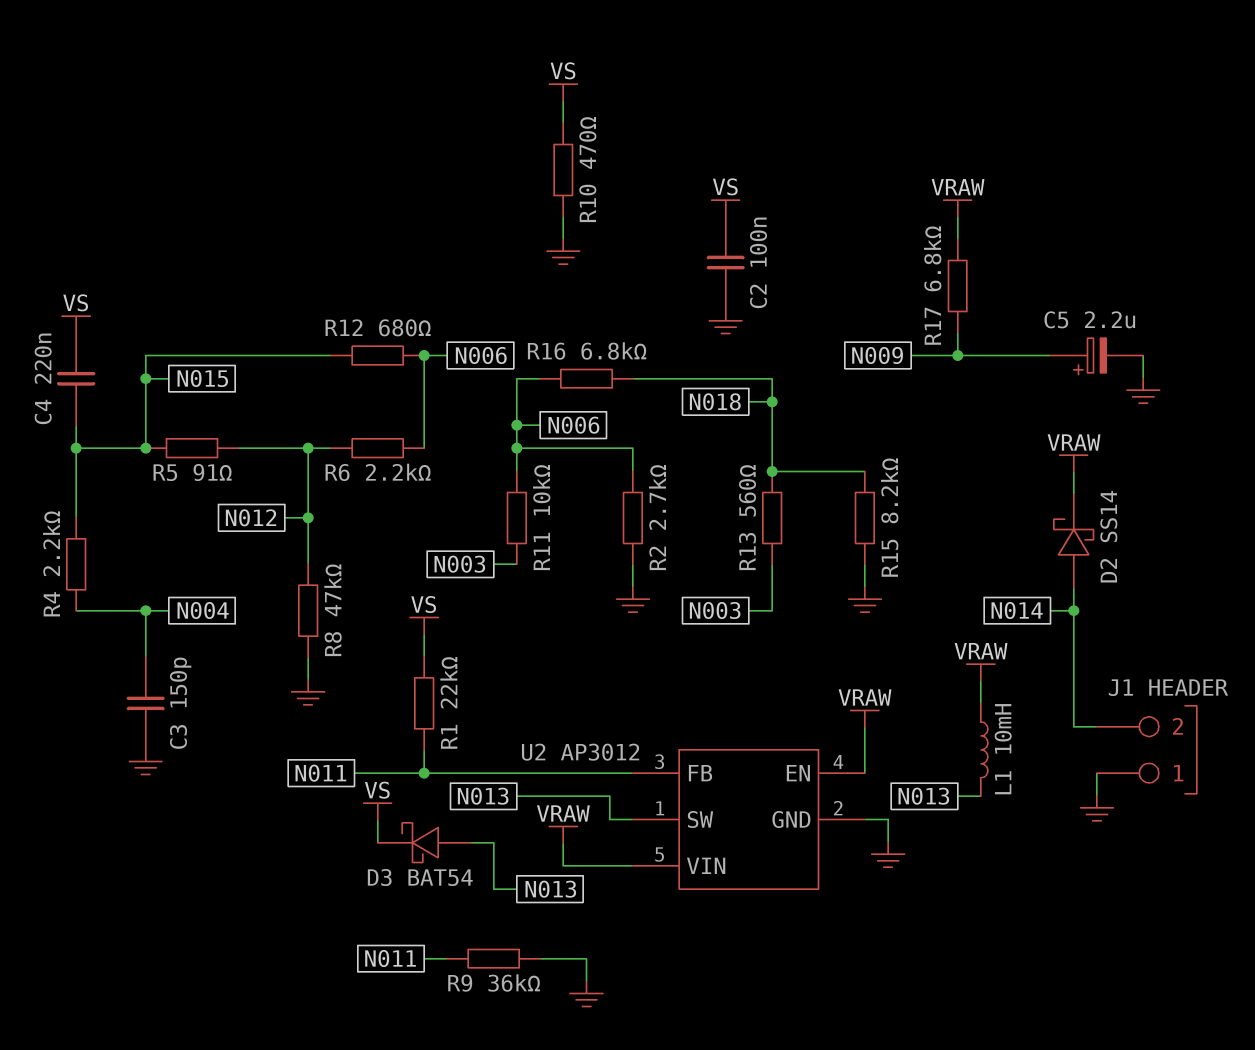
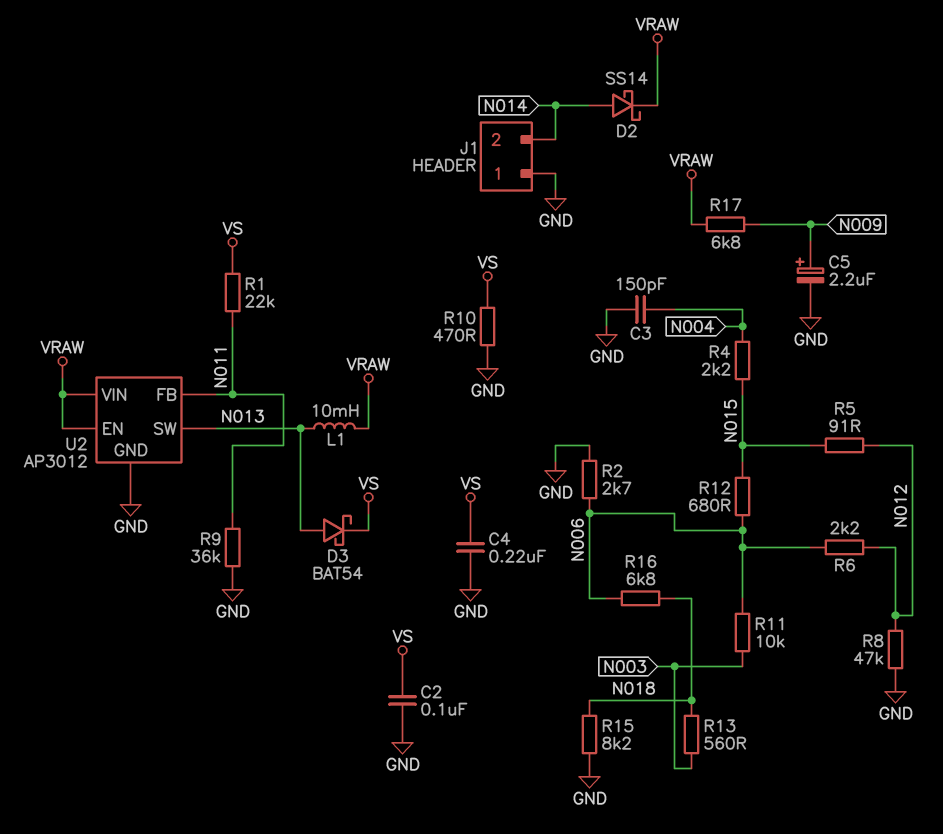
C4: 220nF (N015, VS) -> 220nF (GND, VS)

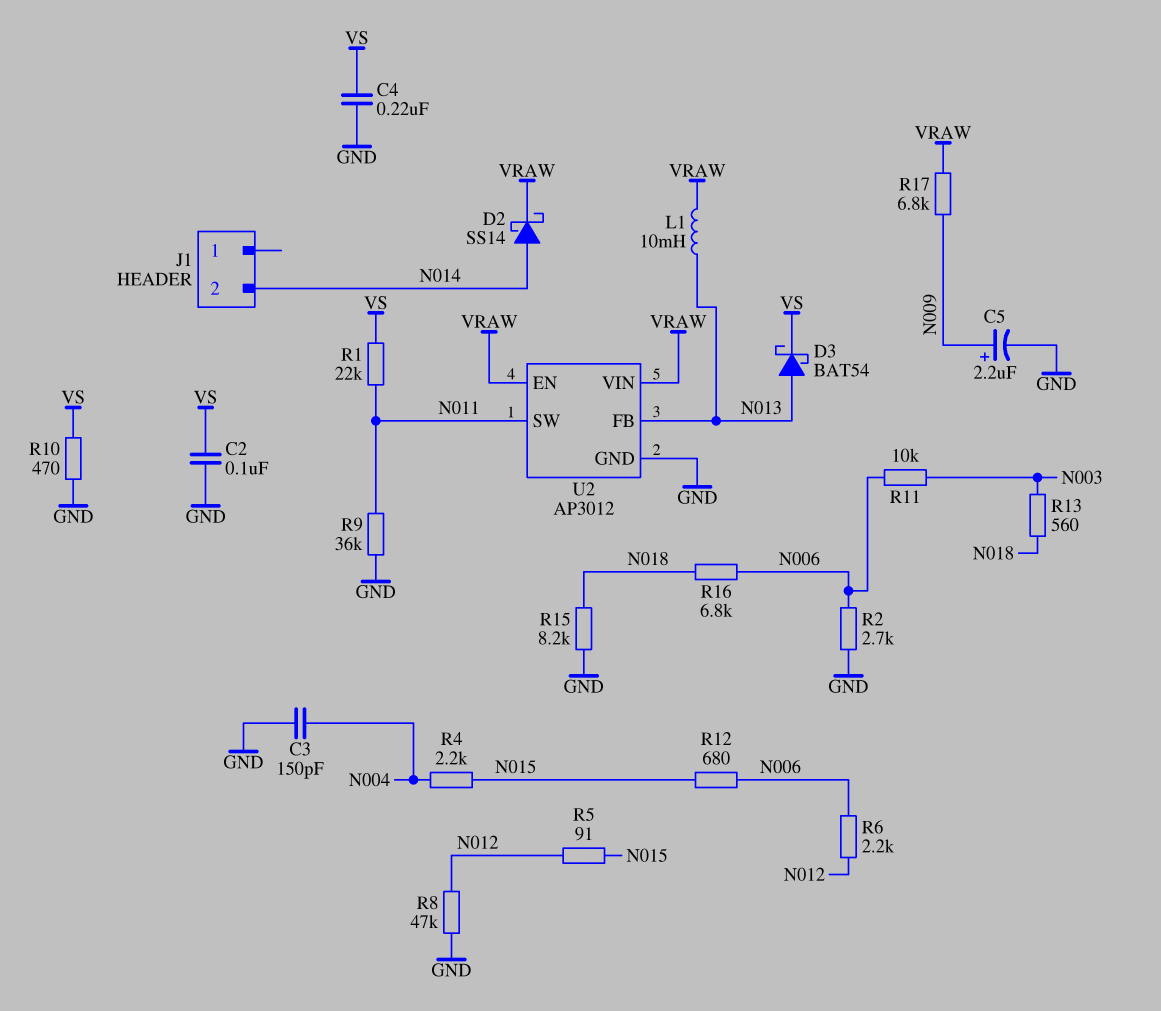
J1 pin 1: GND -> none
U2 pin FB: N011 -> N013
U2 pin SW: N013 -> N011

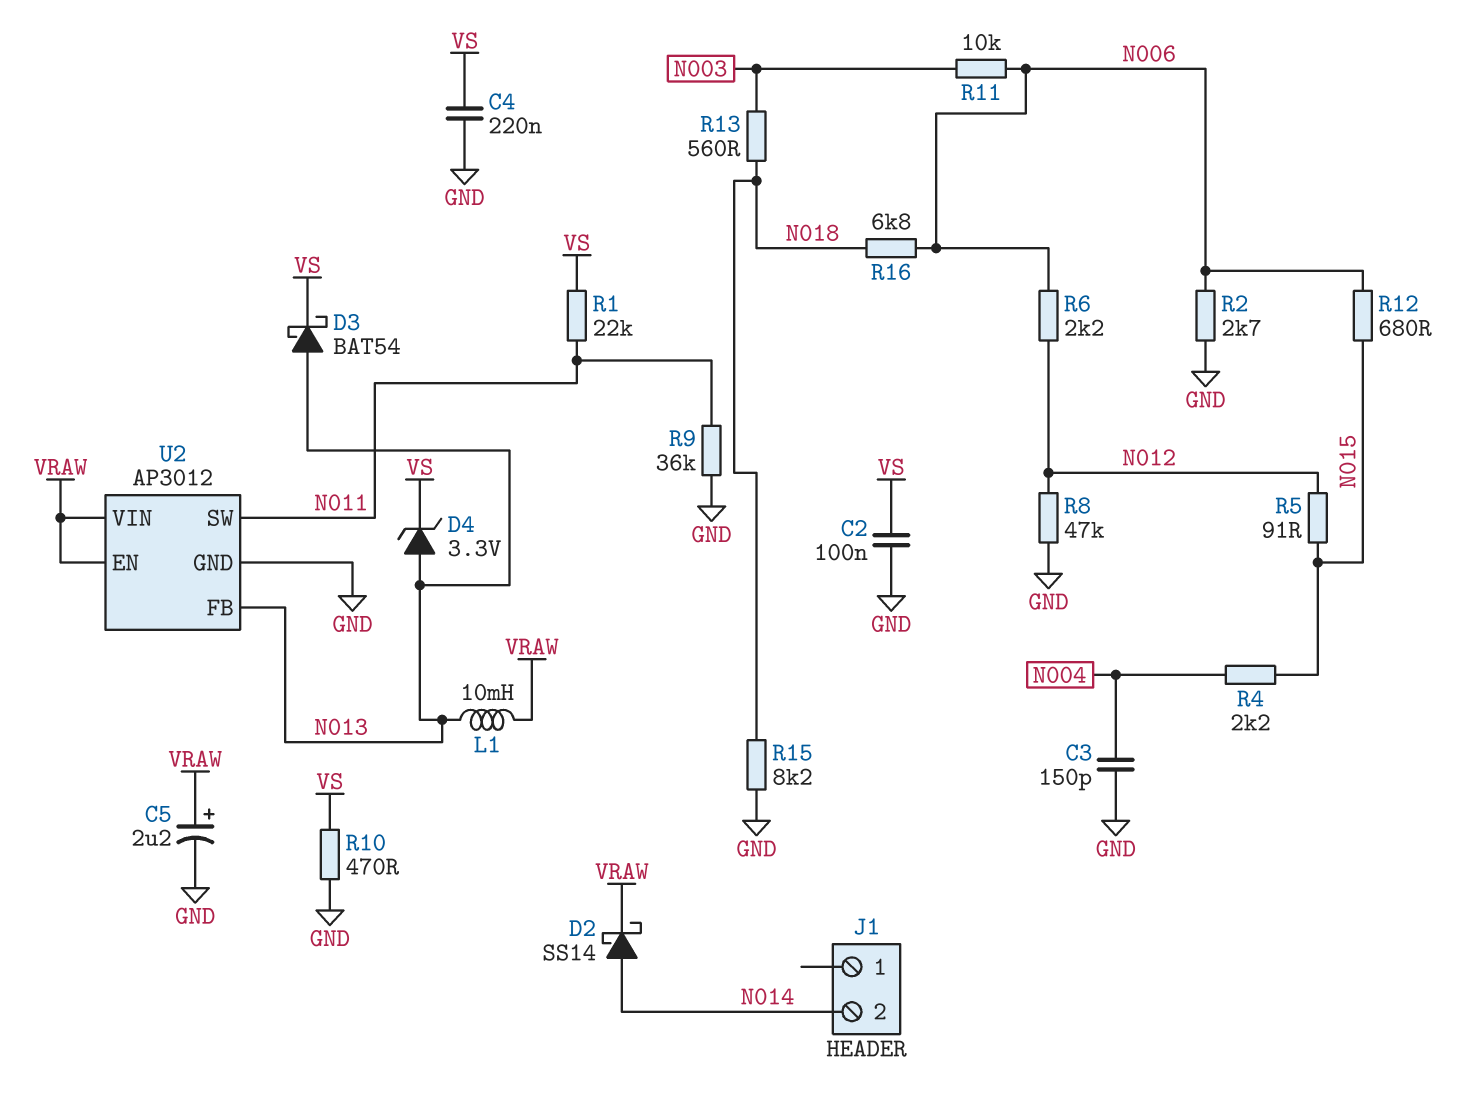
C5: 2.2uF (plus N009, minus GND) -> 2.2uF (plus VRAW, minus GND)
D4: none -> zener 3.3V (A N013, K VS)
R17: 6.8k (N009, VRAW) -> none

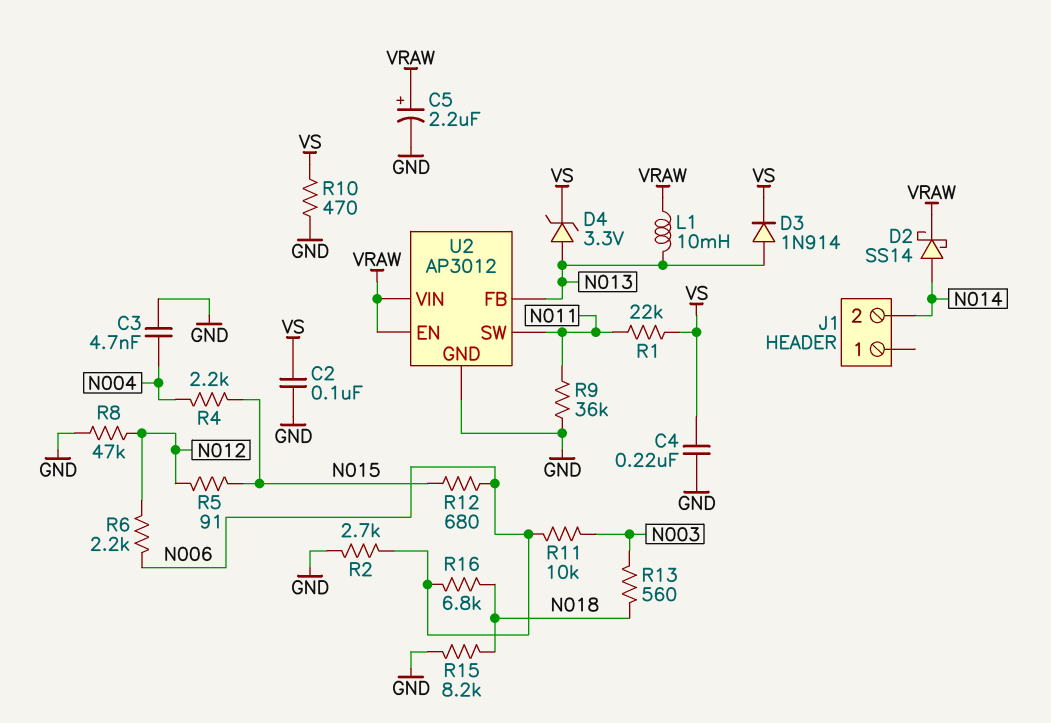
C3: 150pF (GND, N004) -> 4.7nF (GND, N004)
D3: schottky BAT54 (A N013, K VS) -> diode 1N914 (A N013, K VS)

